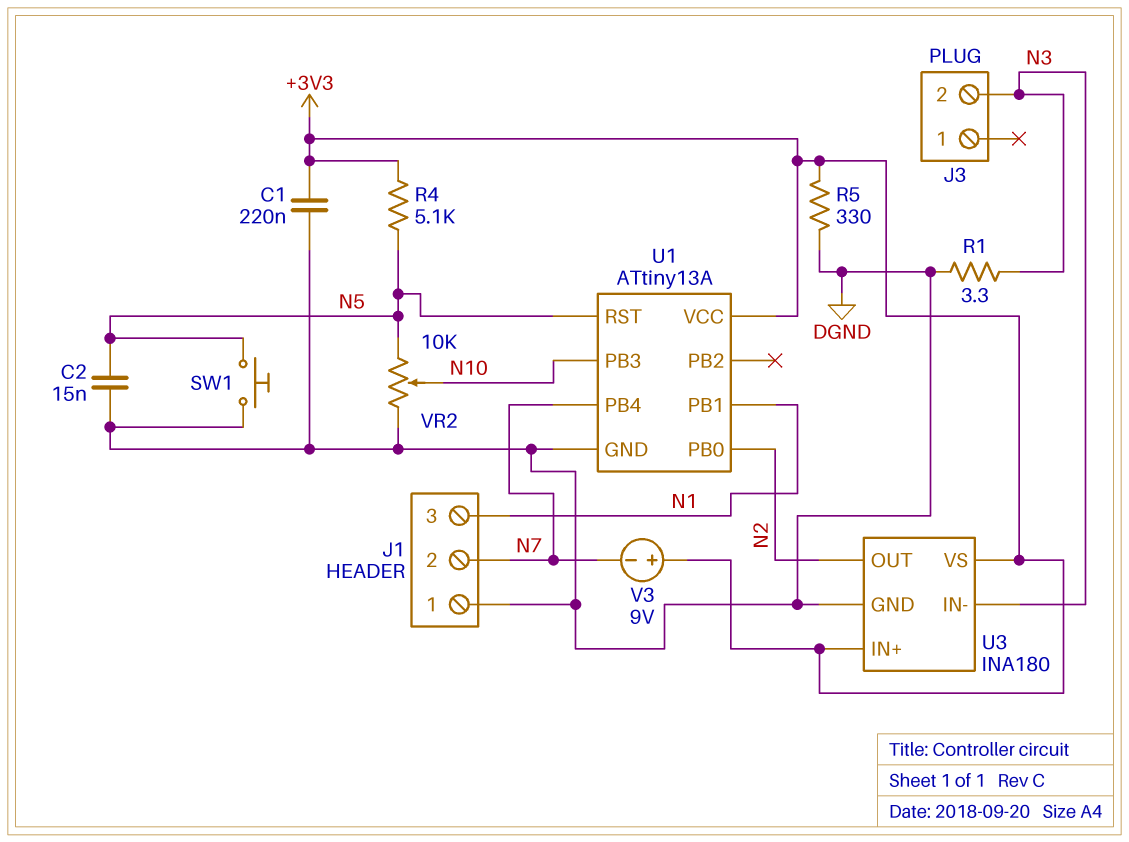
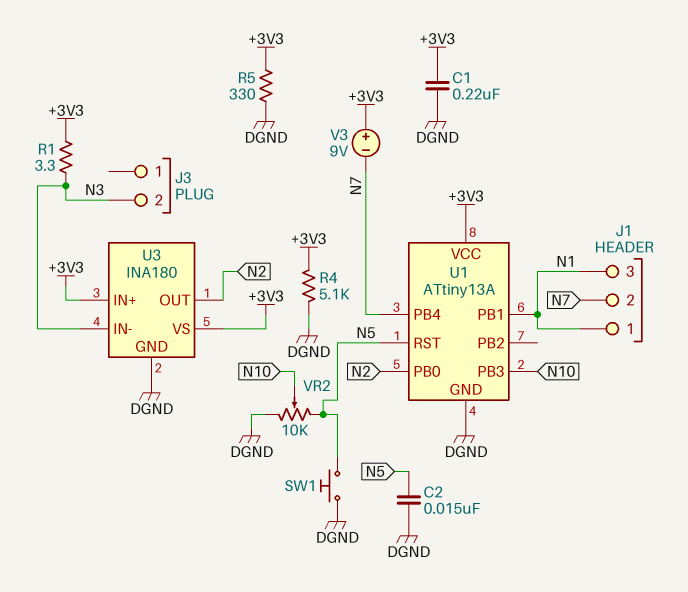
J1 pin 1: DGND -> N1
R1: 3.3 (DGND, N3) -> 3.3 (+3V3, N3)
R4: 5.1k (+3V3, N5) -> 5.1k (+3V3, DGND)

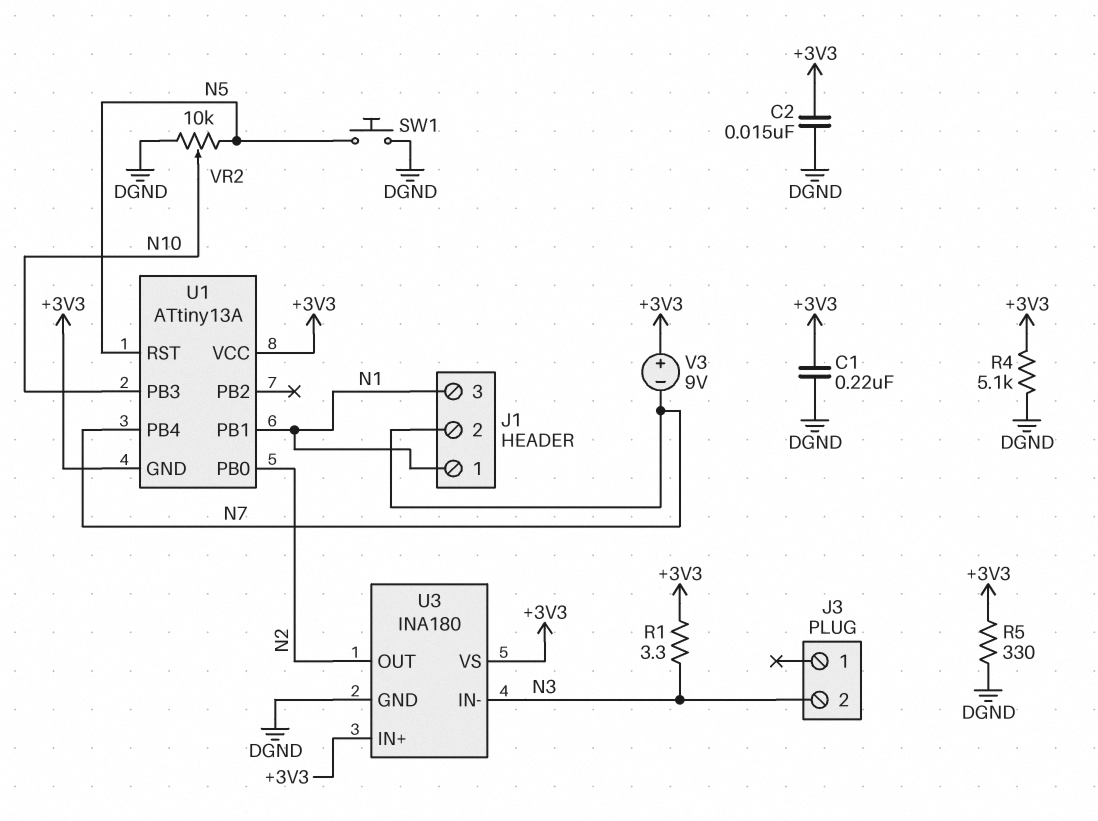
C2: 15nF (DGND, N5) -> 15nF (+3V3, DGND)
U1 pin GND: DGND -> +3V3

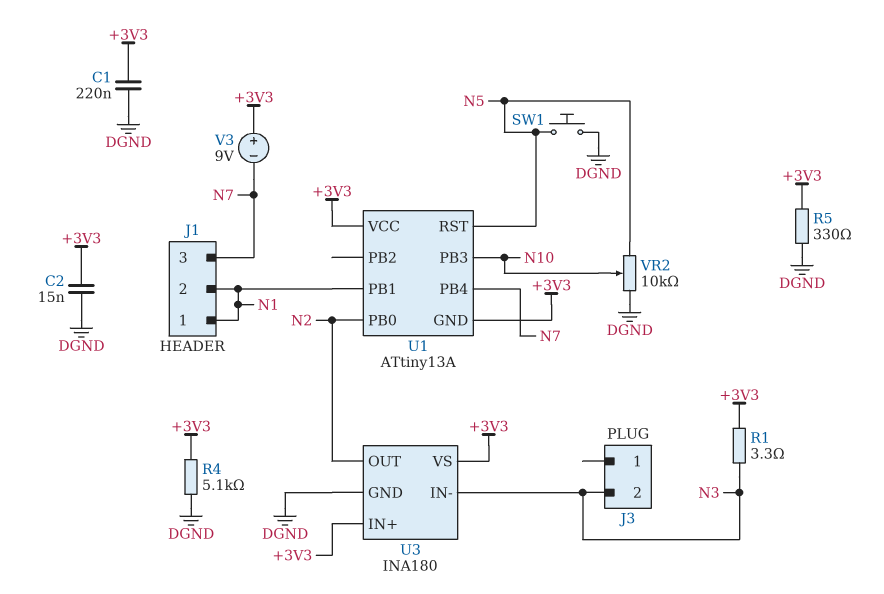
J1 pin 2: N7 -> N1
J1 pin 3: N1 -> N7

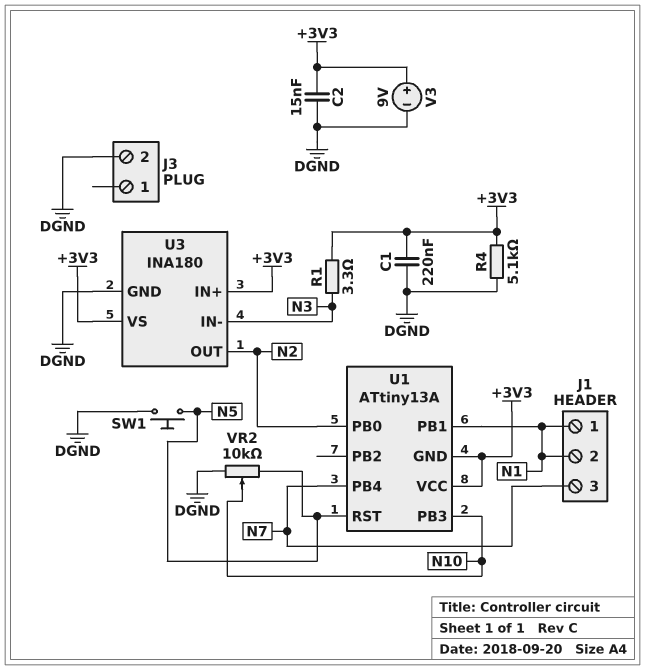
J3 pin 2: N3 -> DGND
R5: 330 (+3V3, DGND) -> none
V3: 9V (plus +3V3, minus N7) -> 9V (plus +3V3, minus DGND)

